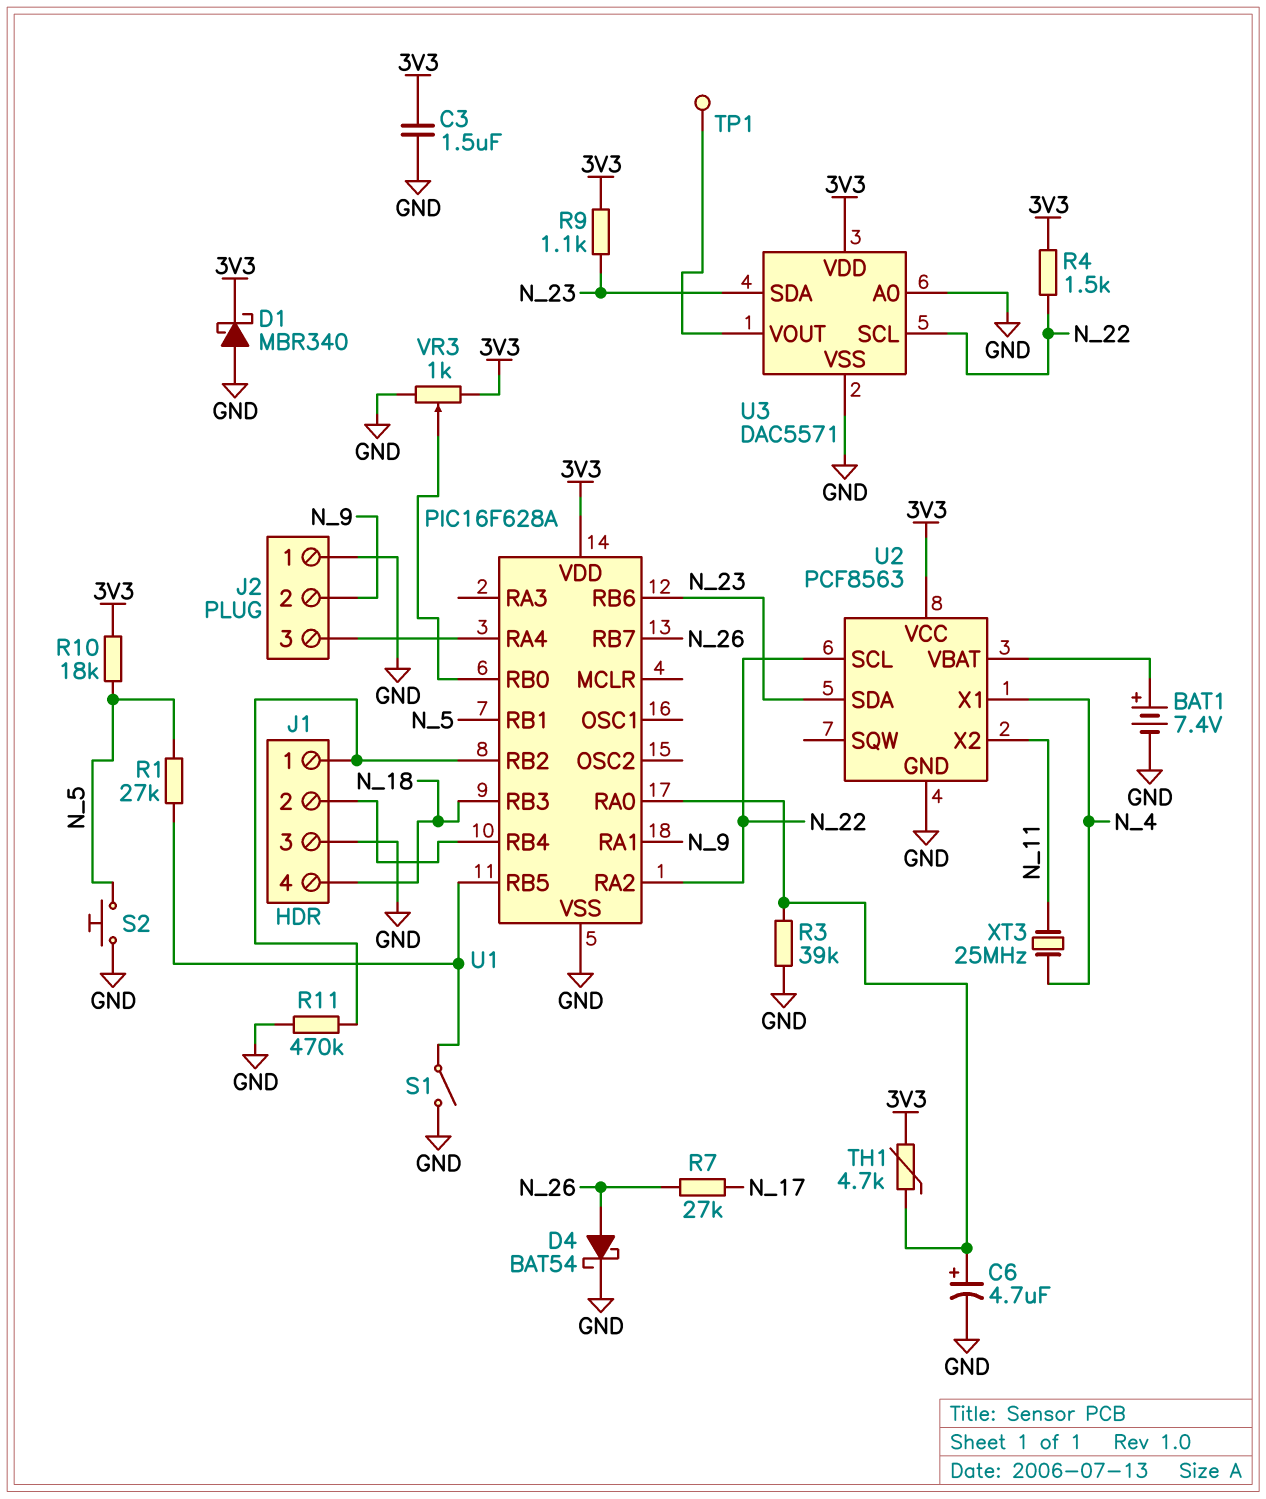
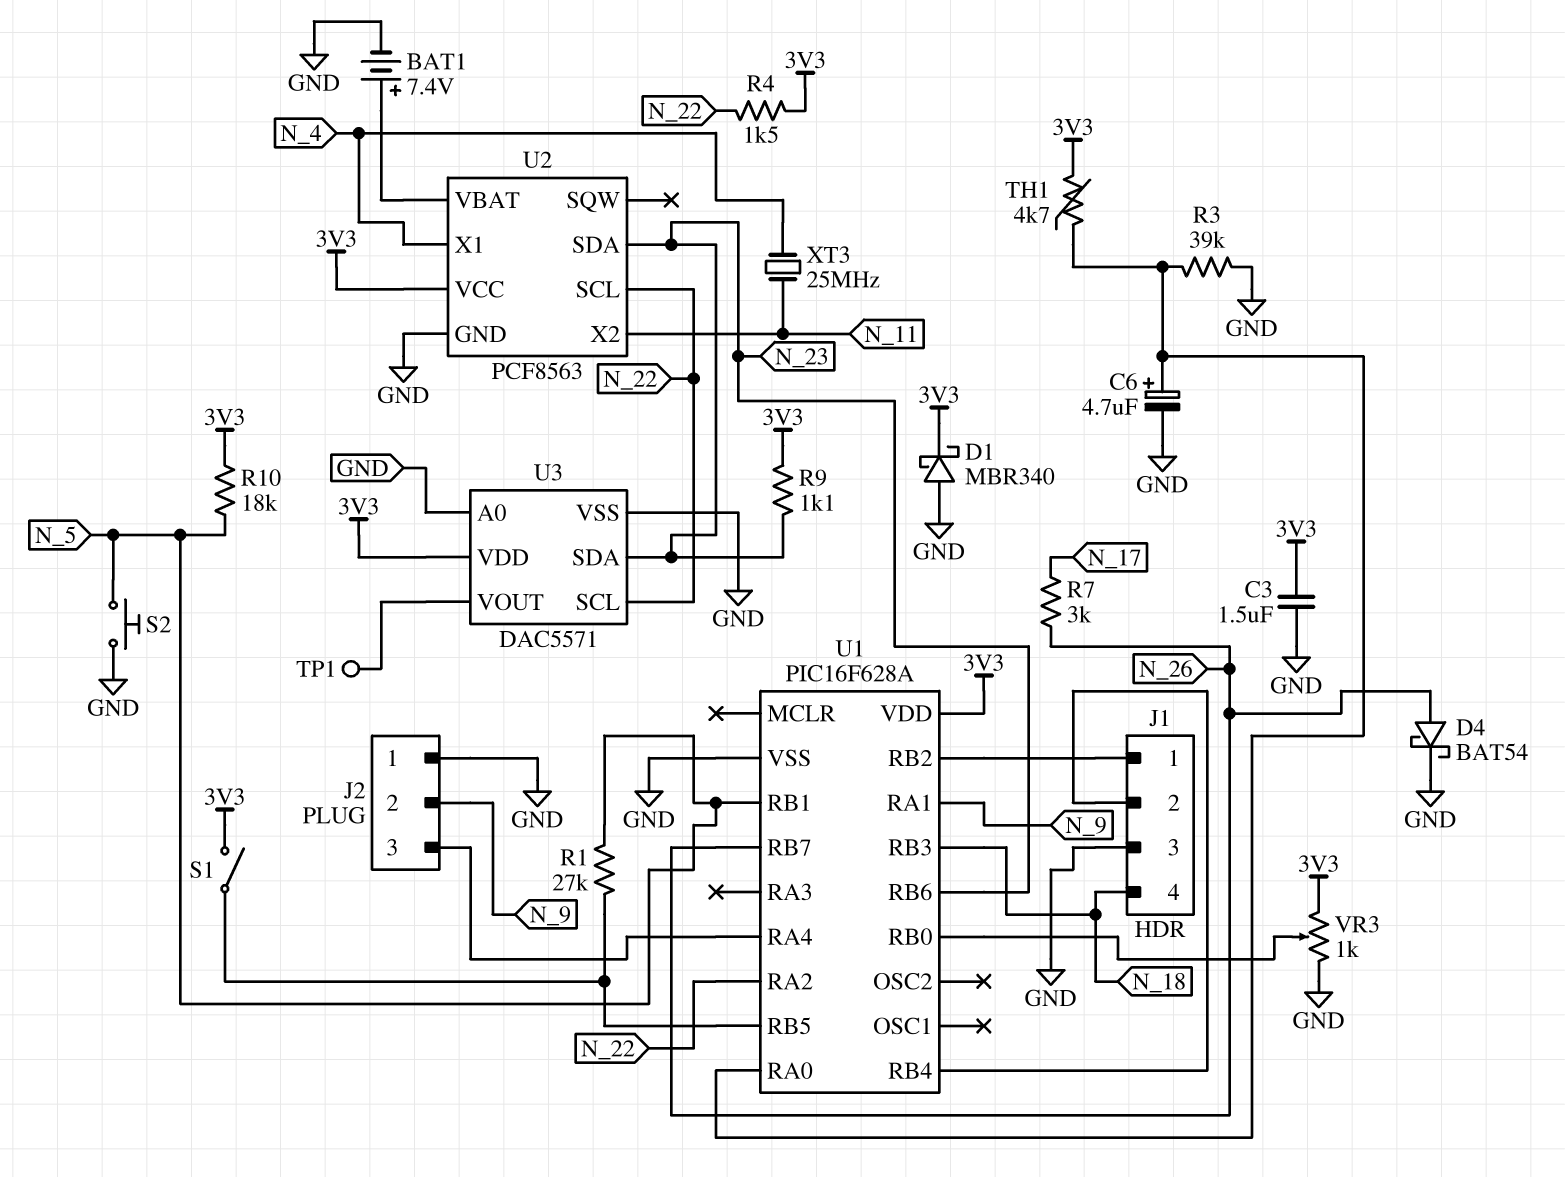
R7: 27k (N_17, N_26) -> 3k (N_17, N_26)
R11: 470k (GND, J1/1) -> none
S1: switch (GND, U1/RB5) -> switch (3V3, U1/RB5)

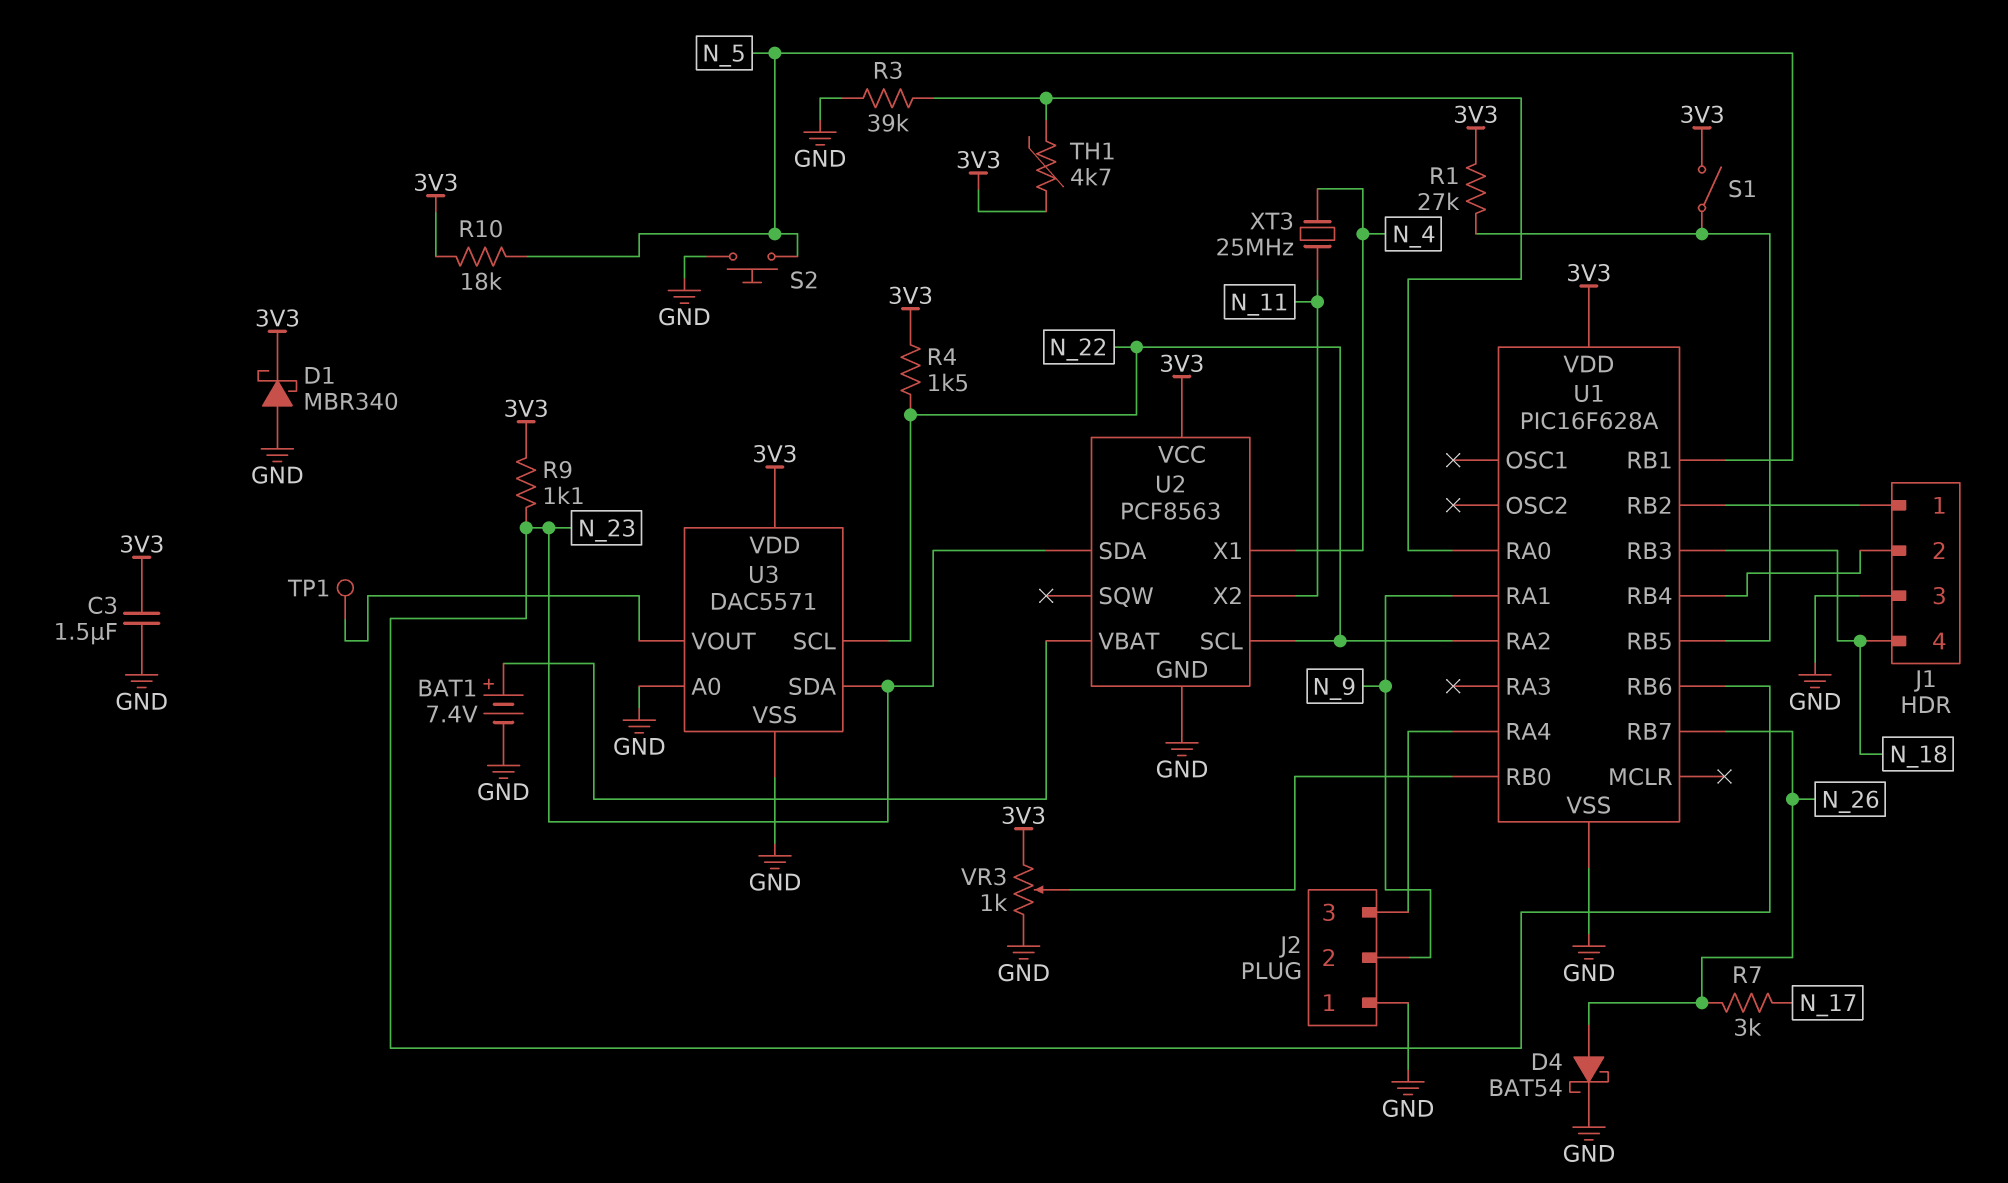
C6: 4.7uF (plus U1/RA0, minus GND) -> none
R1: 27k (N_5, U1/RB5) -> 27k (3V3, U1/RB5)

